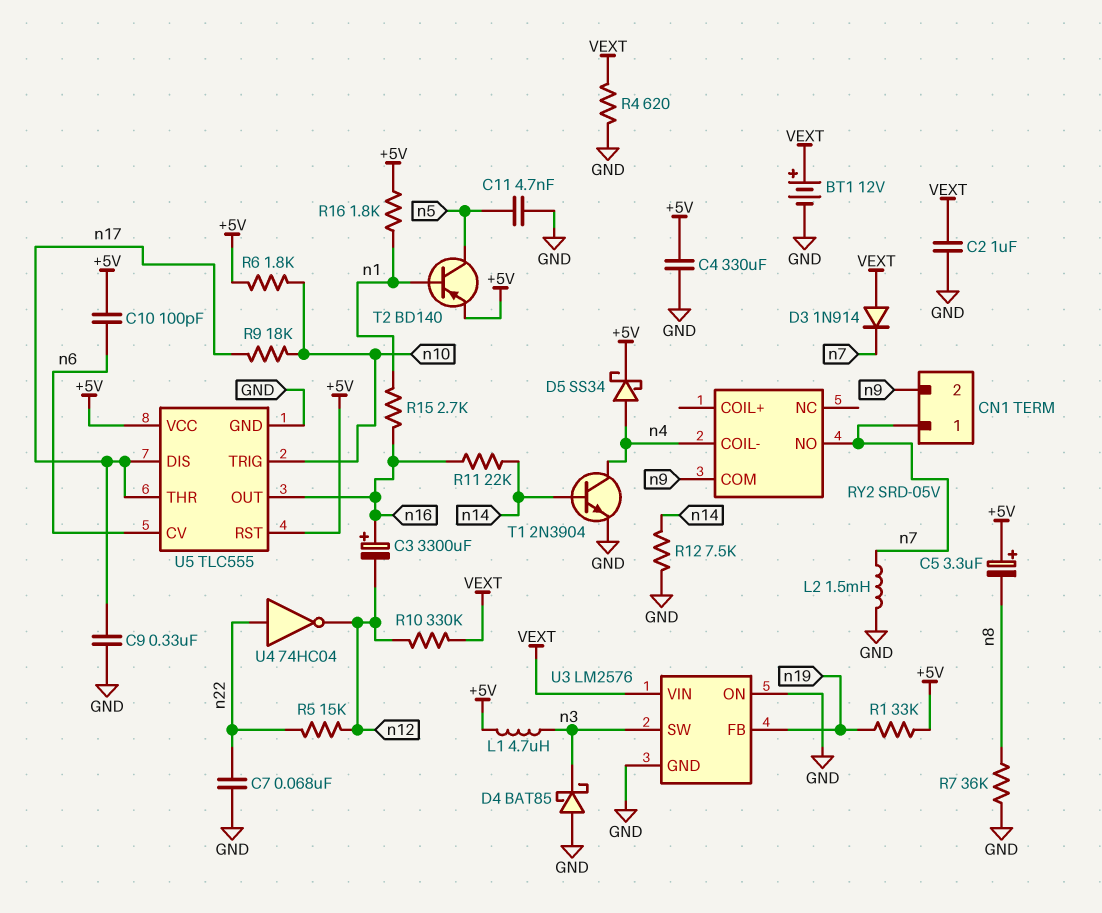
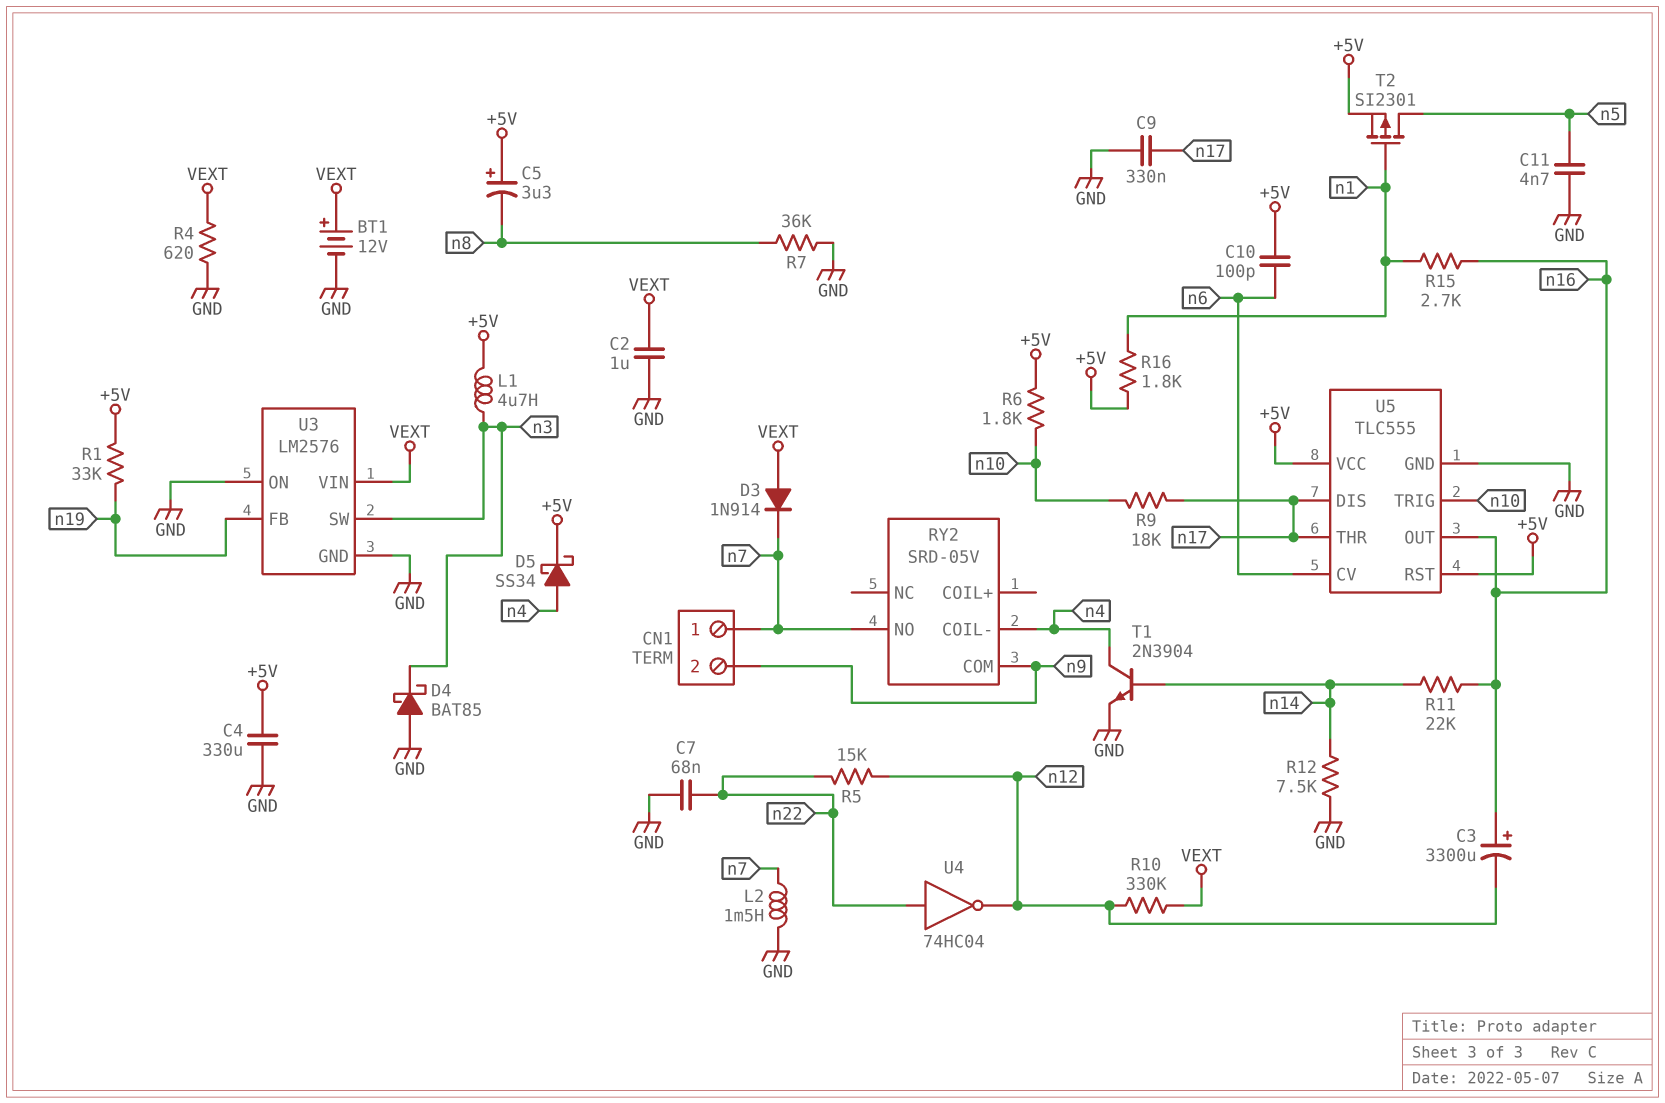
T2: PNP BD140 (B n1, C n5, E +5V) -> PMOS SI2301 (G n1, D n5, S +5V)

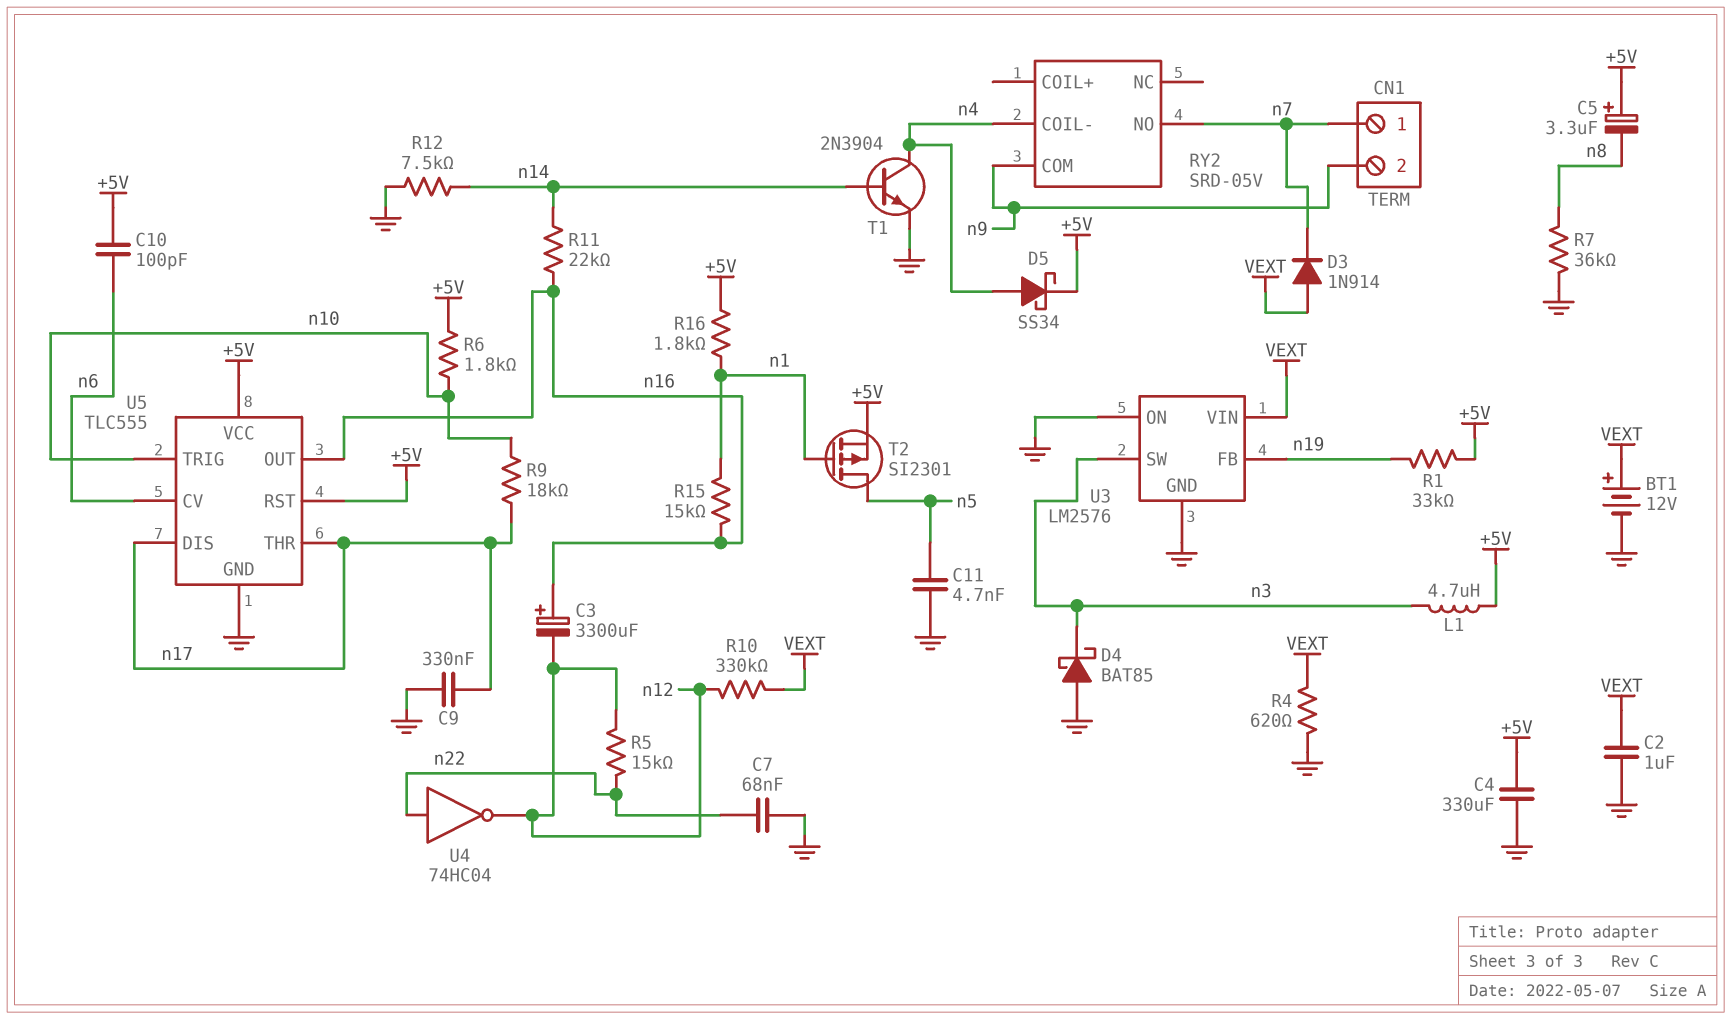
L2: 1.5mH (GND, n7) -> none
R15: 2.7k (n1, n16) -> 15k (n1, n16)

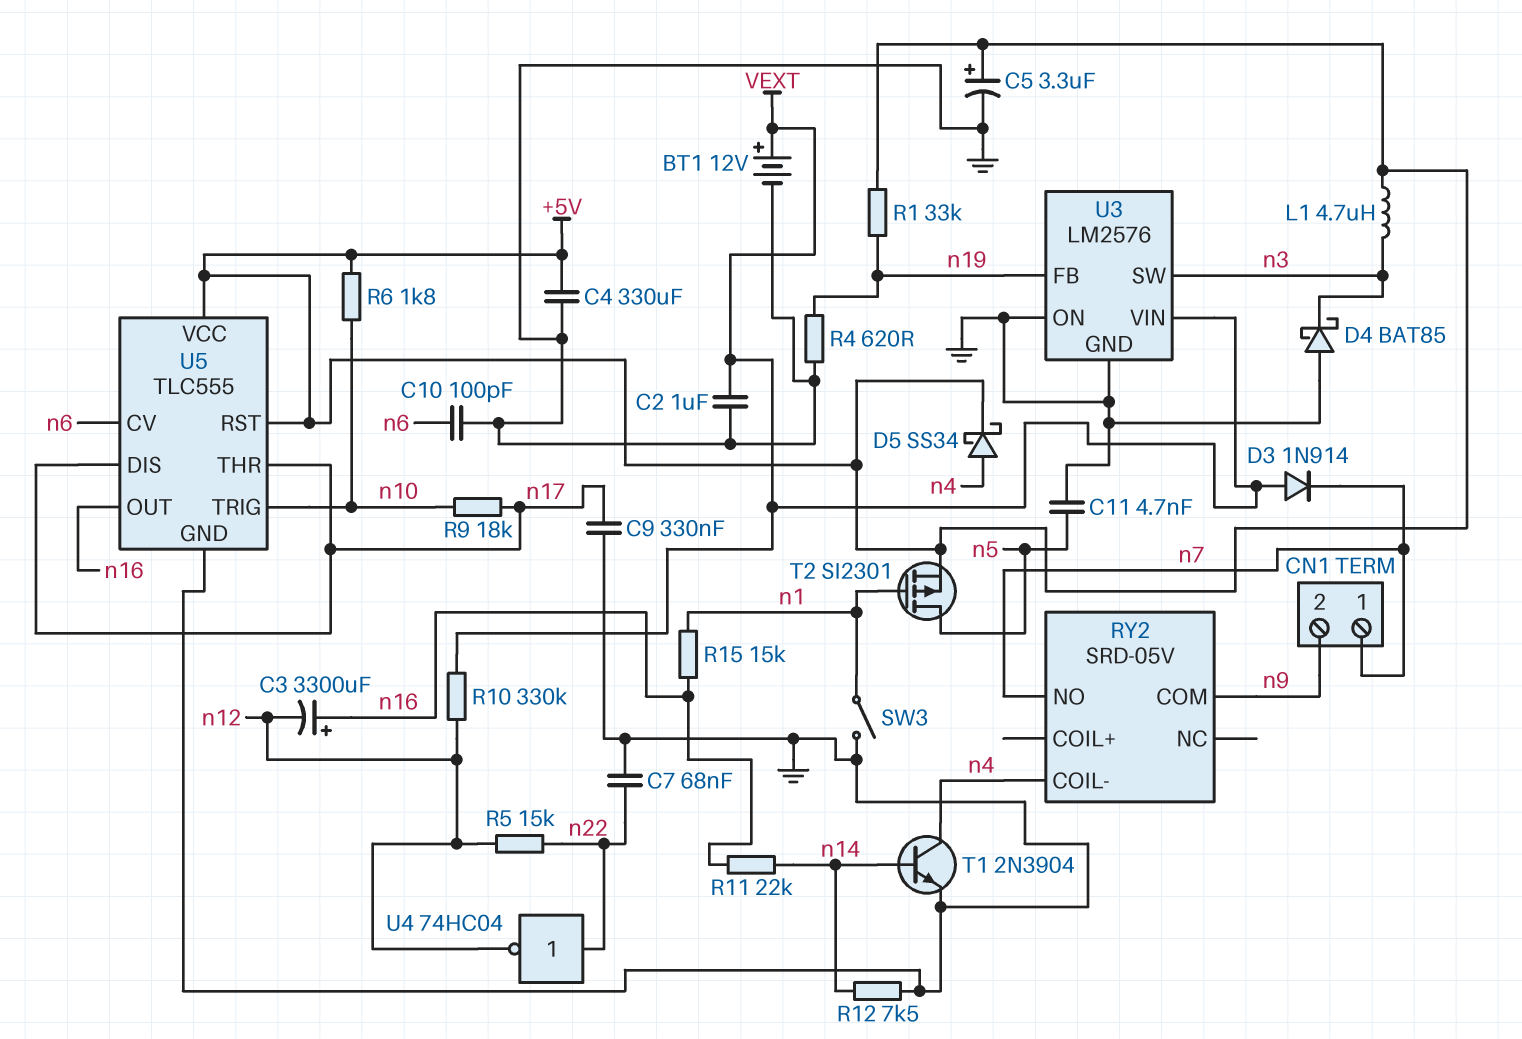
C5: 3.3uF (plus +5V, minus n8) -> 3.3uF (plus +5V, minus GND)
C10: 100pF (+5V, n6) -> 100pF (GND, n6)
R4: 620 (GND, VEXT) -> 620 (GND, n19)
R7: 36k (GND, n8) -> none
R16: 1.8k (+5V, n1) -> none
SW3: none -> switch (GND, n1)

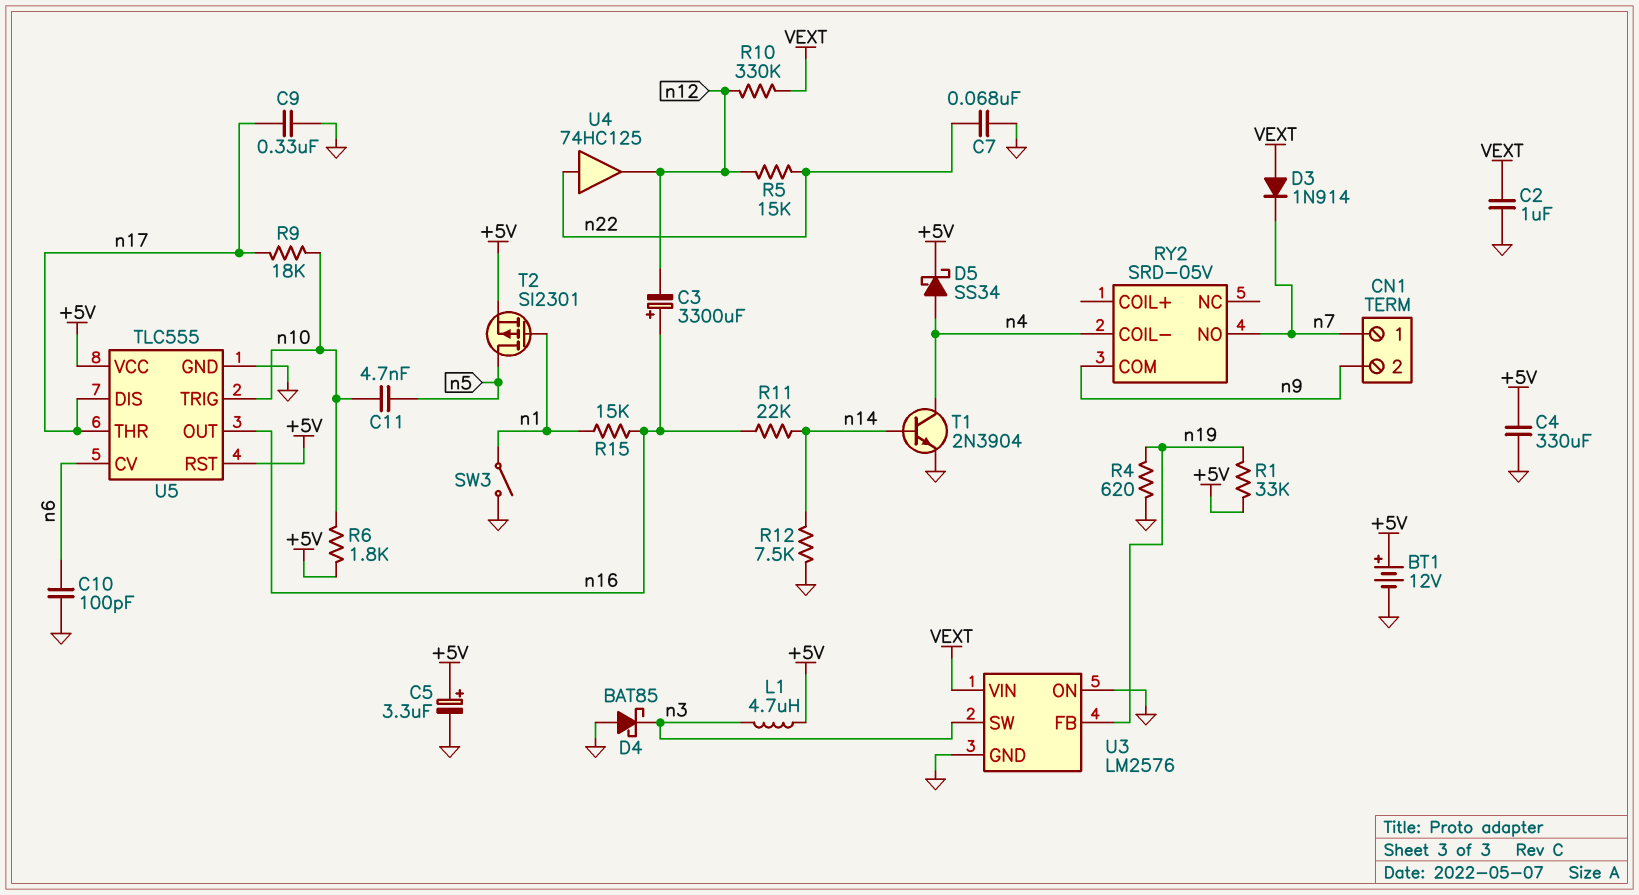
BT1: 12V (plus VEXT, minus GND) -> 12V (plus +5V, minus GND)
C11: 4.7nF (GND, n5) -> 4.7nF (n5, n10)
U4: NOT 74HC04 (in n22, out n12) -> buffer 74HC125 (in n22, out n12)

